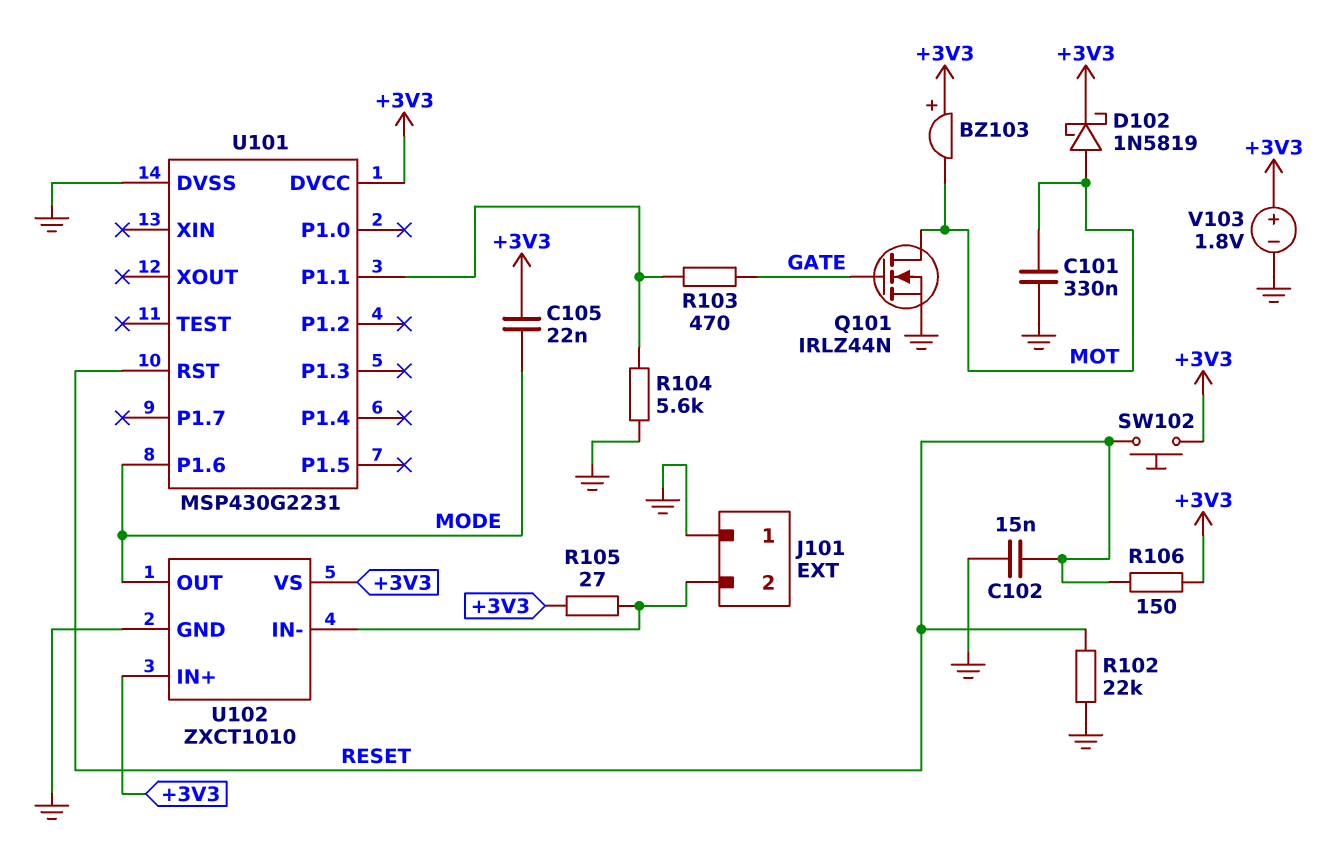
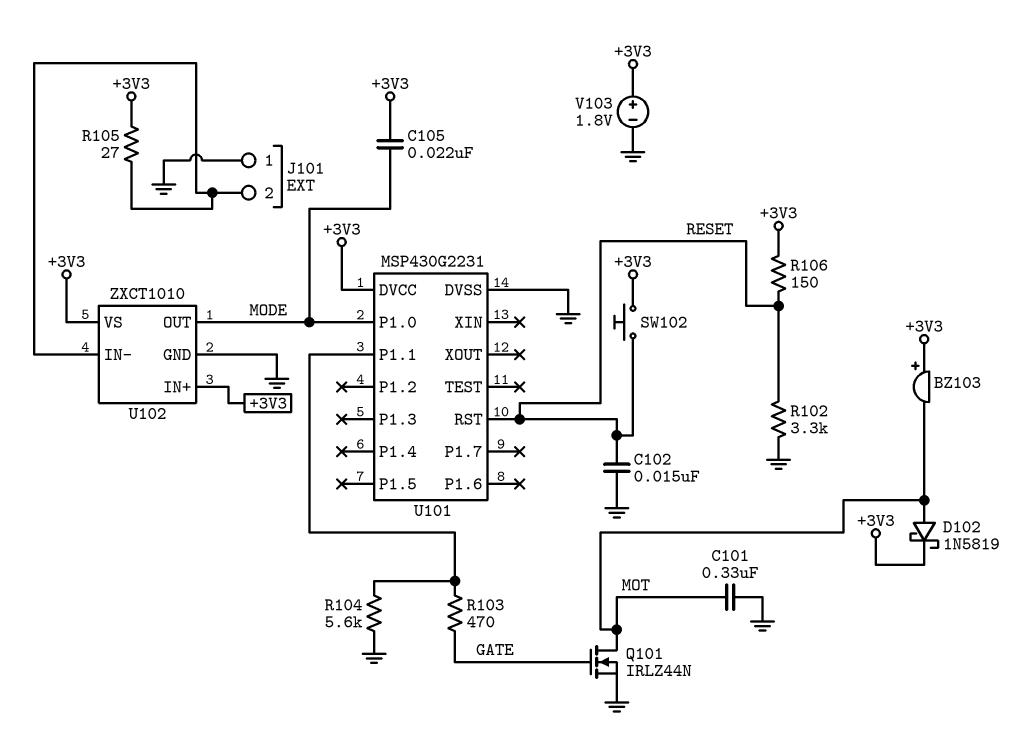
R102: 22k (GND, RESET) -> 3.3k (GND, RESET)
U101 pin P1.0: none -> MODE
U101 pin P1.6: MODE -> none

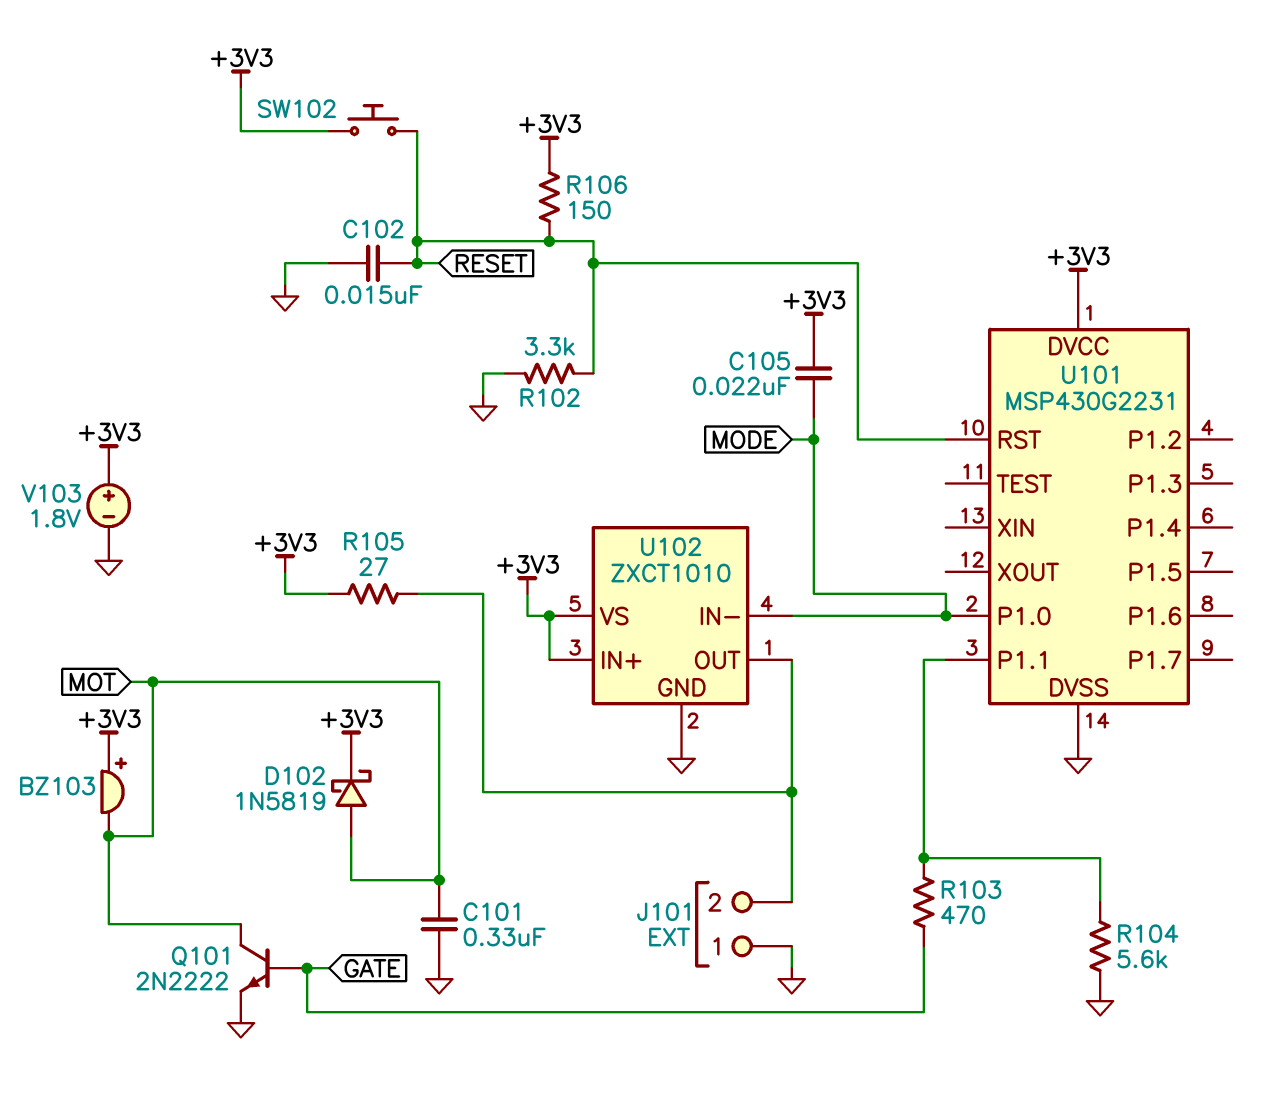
Q101: NMOS IRLZ44N (G GATE, D MOT, S GND) -> NPN 2N2222 (B GATE, C MOT, E GND)
U102 pin IN-: J101/2 -> MODE
U102 pin OUT: MODE -> J101/2

